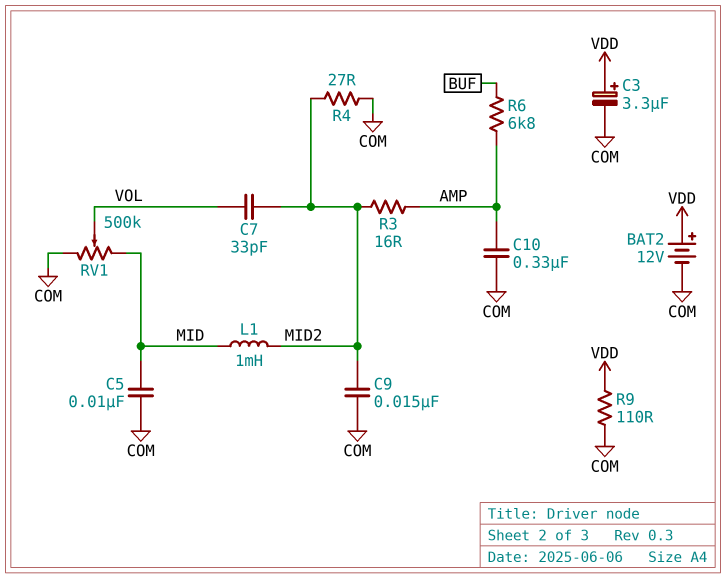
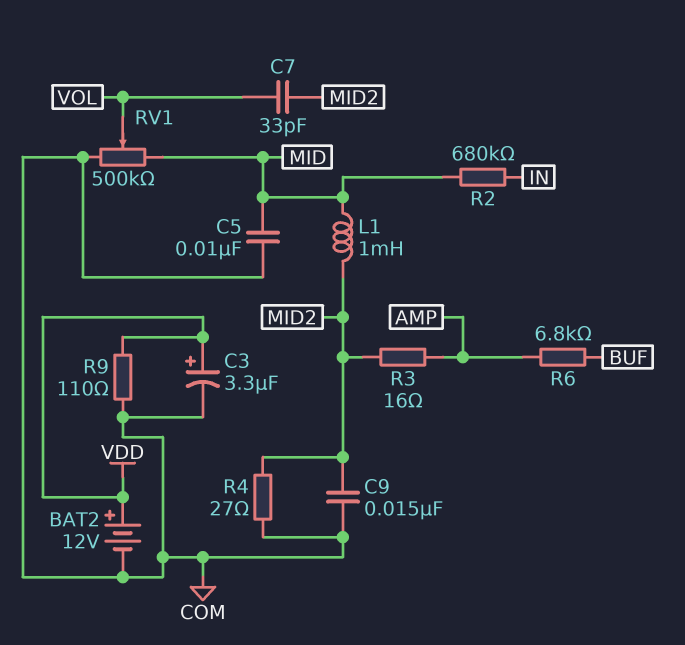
C10: 330nF (AMP, COM) -> none
R2: none -> 680k (IN, MID)

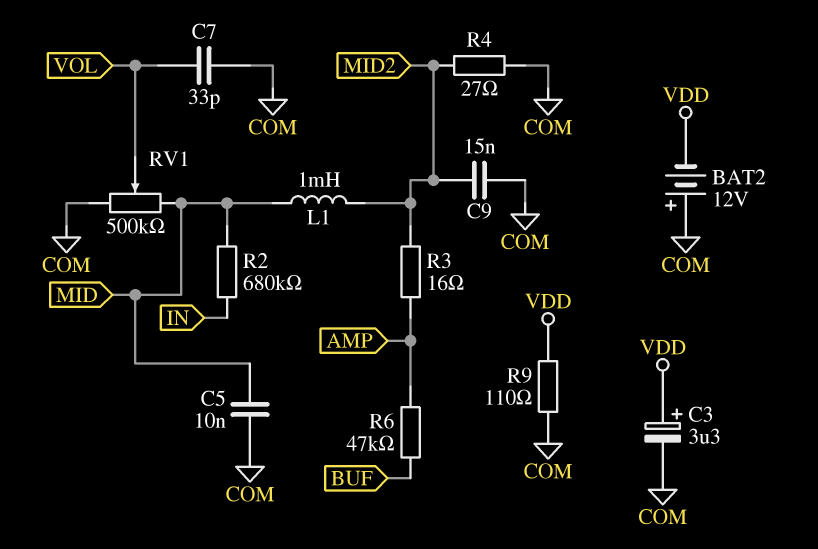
BAT2: 12V (plus VDD, minus COM) -> 12V (plus COM, minus VDD)
C7: 33pF (MID2, VOL) -> 33pF (COM, VOL)
R6: 6.8k (AMP, BUF) -> 47k (AMP, BUF)

